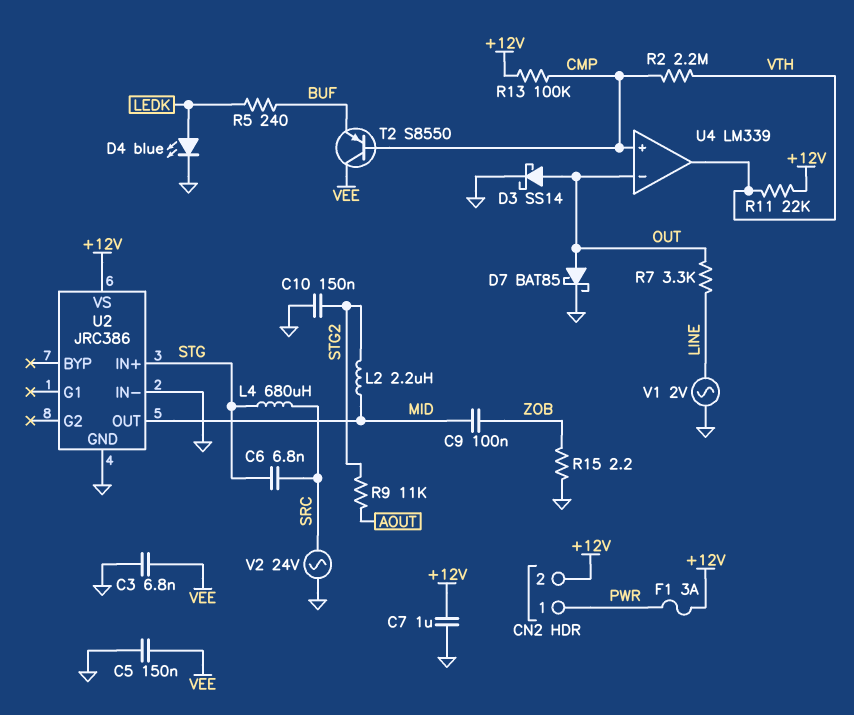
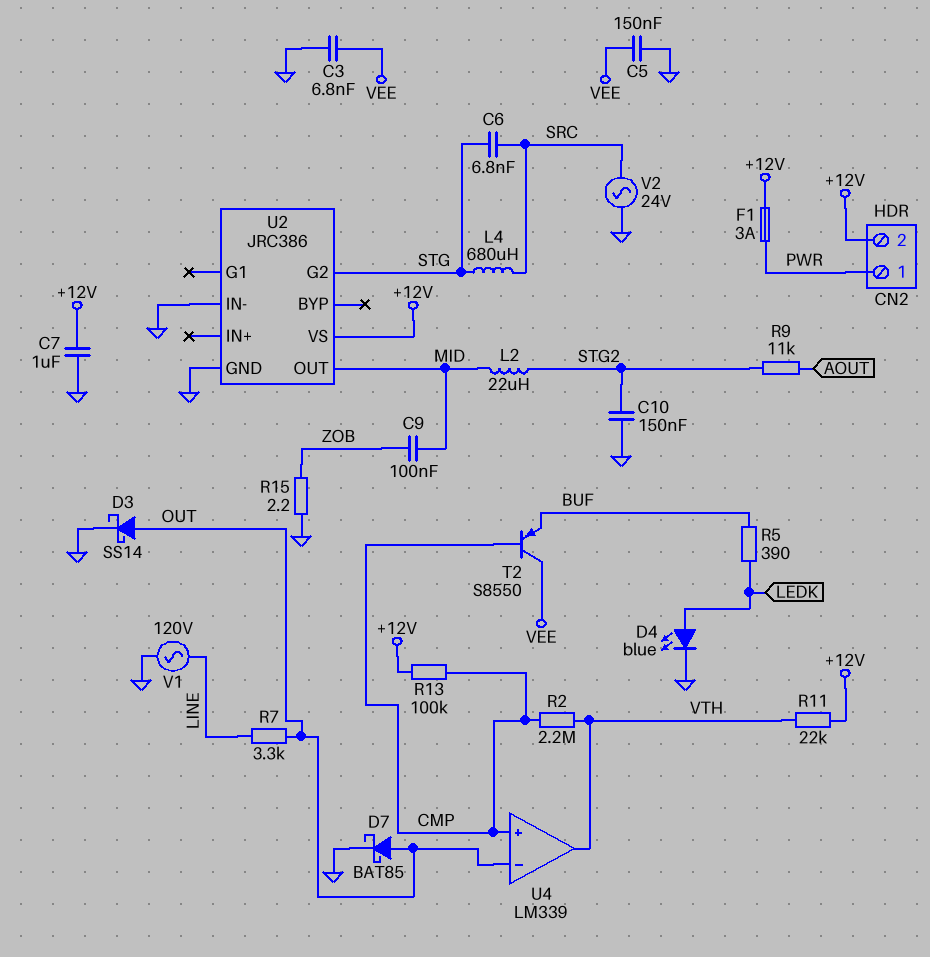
L2: 2.2uH (MID, STG2) -> 22uH (MID, STG2)
R5: 240 (BUF, LEDK) -> 390 (BUF, LEDK)
U2 pin G2: none -> STG
U2 pin IN+: STG -> none
V1: AC 2V (GND, LINE) -> AC 120V (GND, LINE)

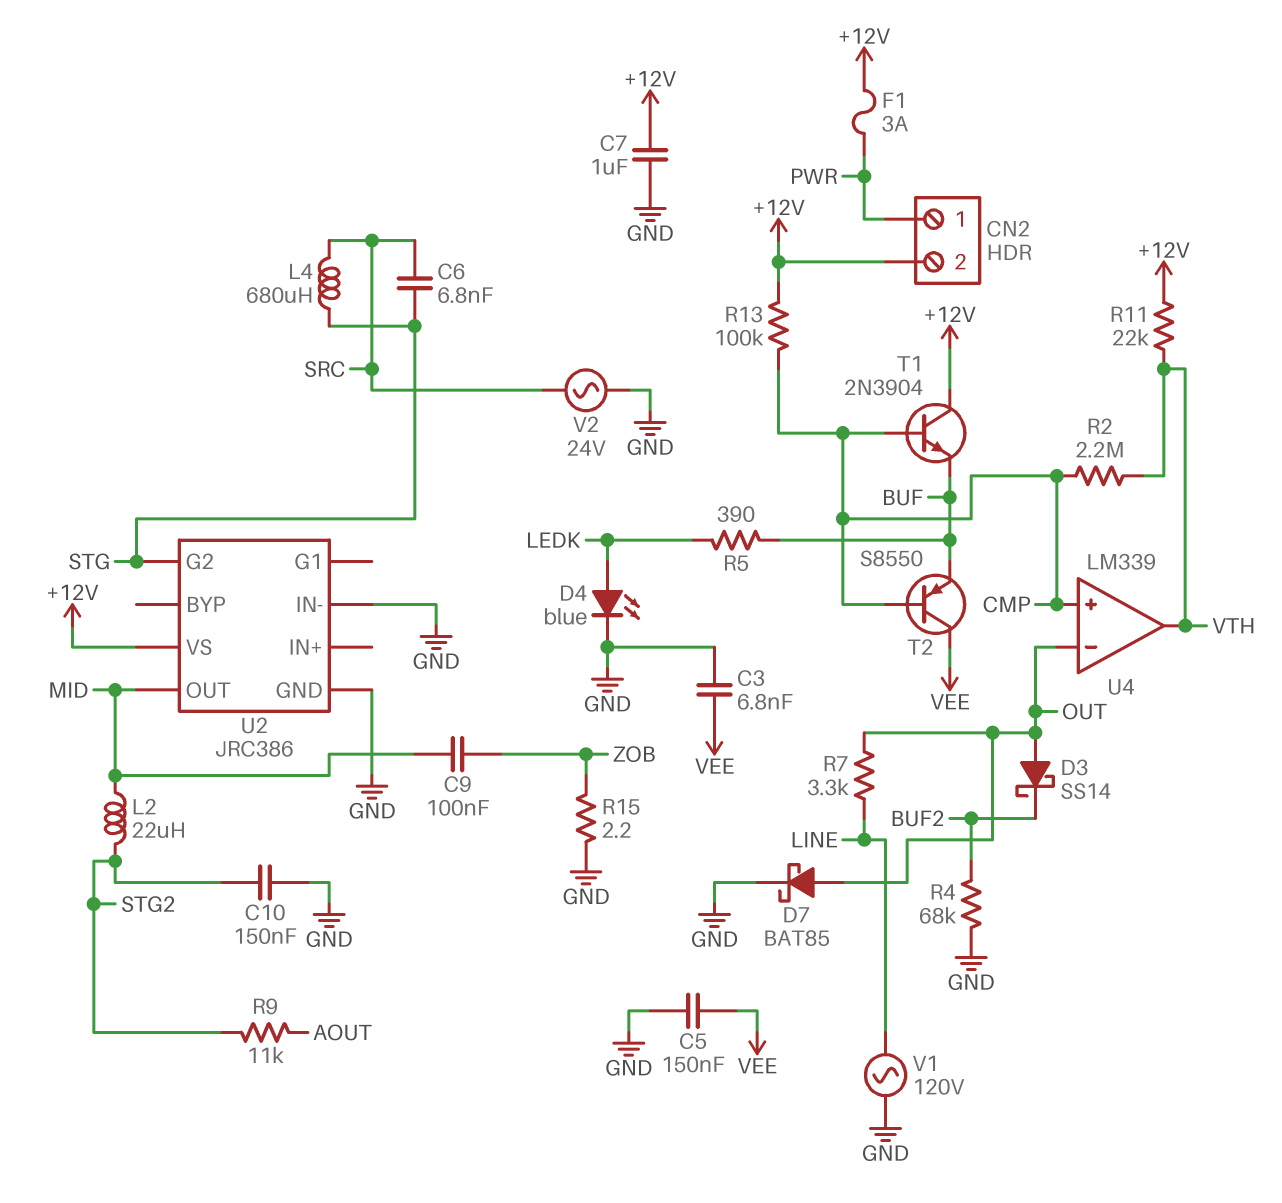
D3: schottky SS14 (A OUT, K GND) -> schottky SS14 (A OUT, K BUF2)
R4: none -> 68k (BUF2, GND)
T1: none -> NPN 2N3904 (B CMP, C +12V, E BUF)

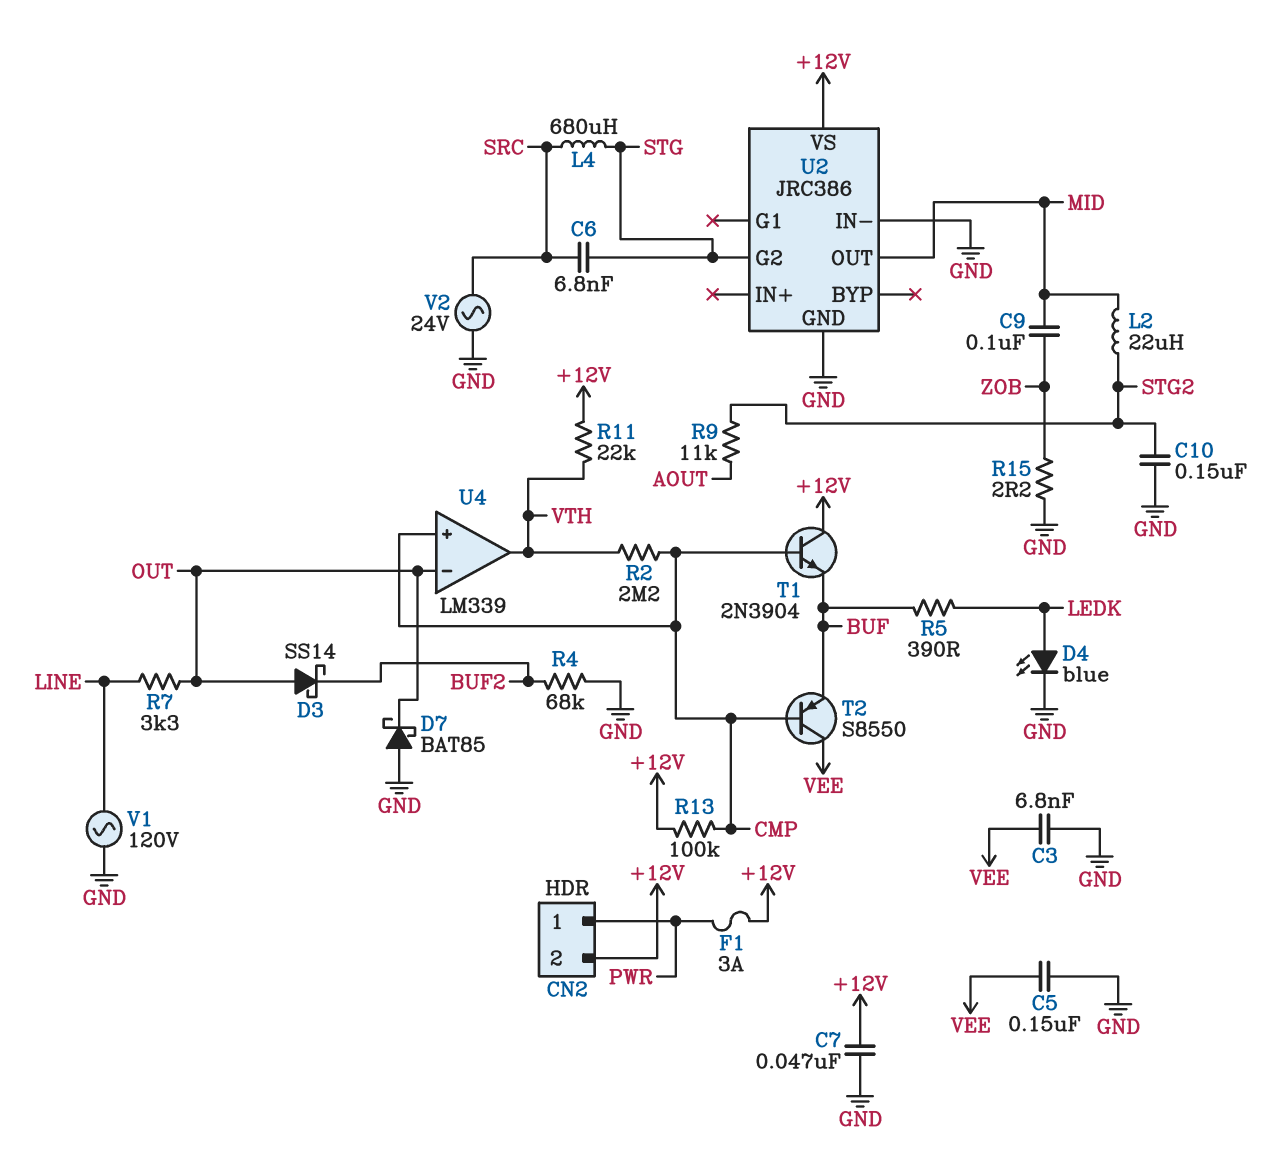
C7: 1uF (+12V, GND) -> 47nF (+12V, GND)
D7: schottky BAT85 (A OUT, K GND) -> schottky BAT85 (A GND, K OUT)

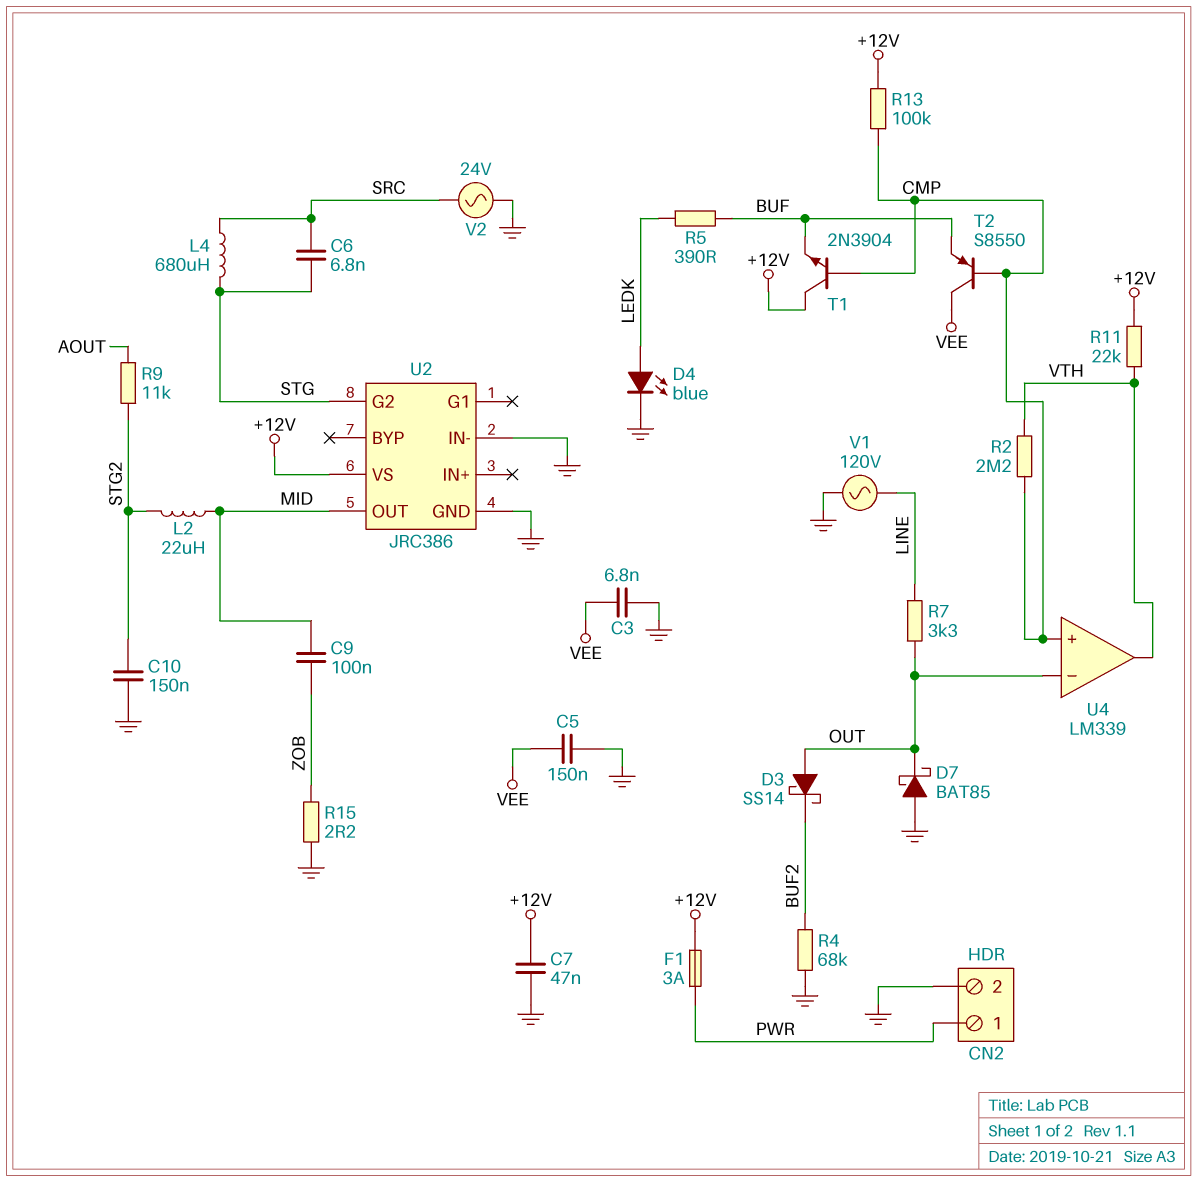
CN2 pin 2: +12V -> GND

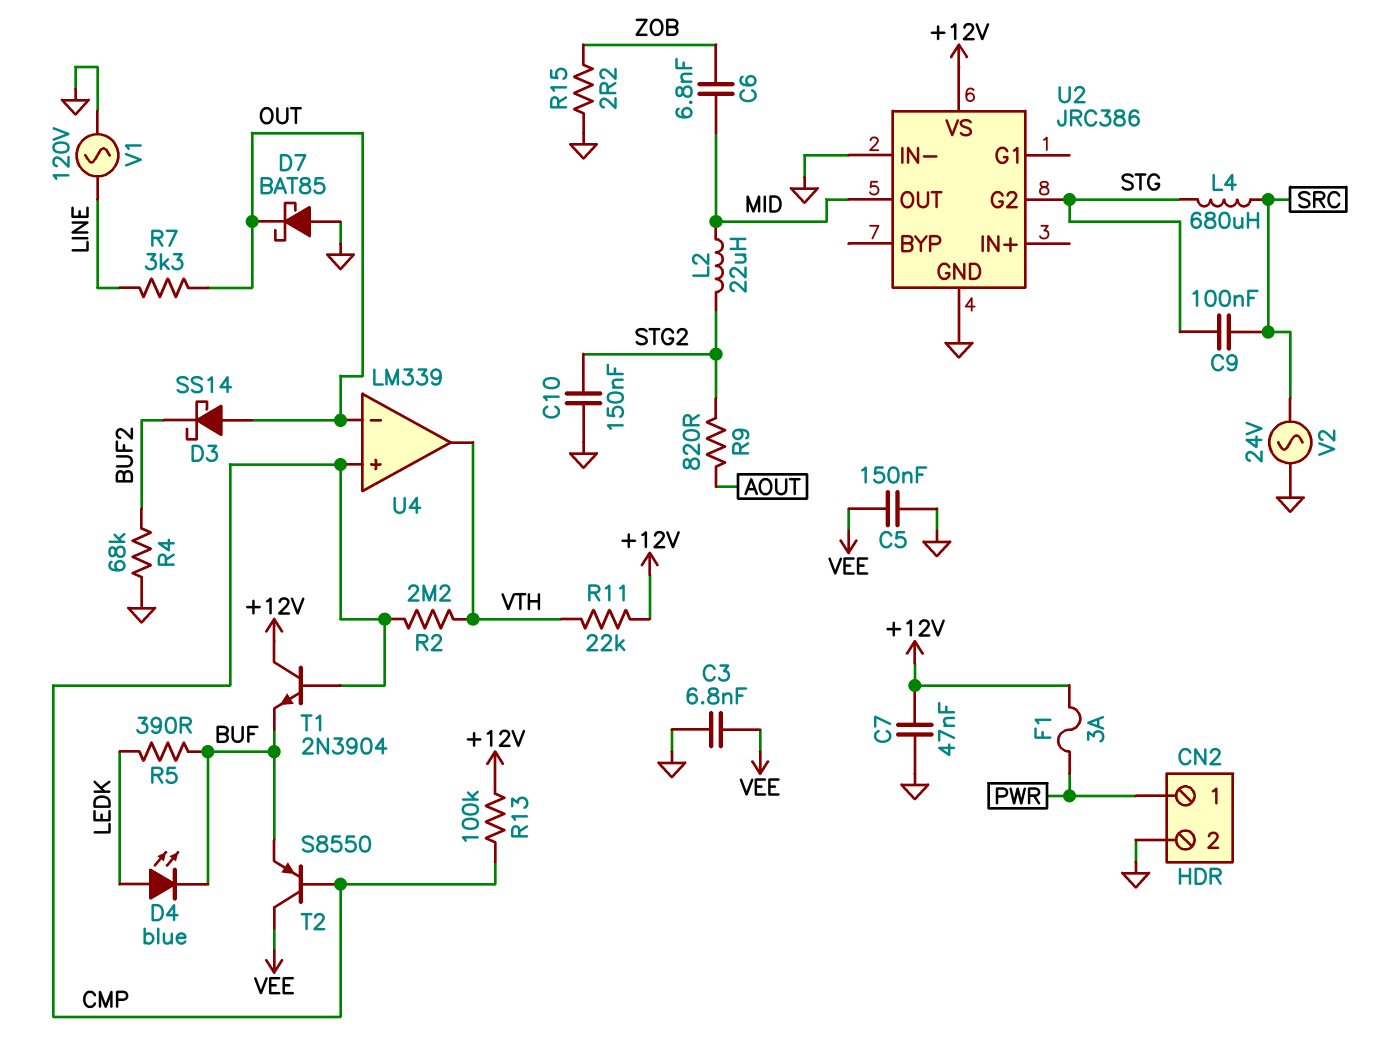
C6: 6.8nF (SRC, STG) -> 6.8nF (MID, ZOB)
C9: 100nF (MID, ZOB) -> 100nF (SRC, STG)
D4: LED blue (A LEDK, K GND) -> LED blue (A LEDK, K BUF)
R9: 11k (AOUT, STG2) -> 820 (AOUT, STG2)

